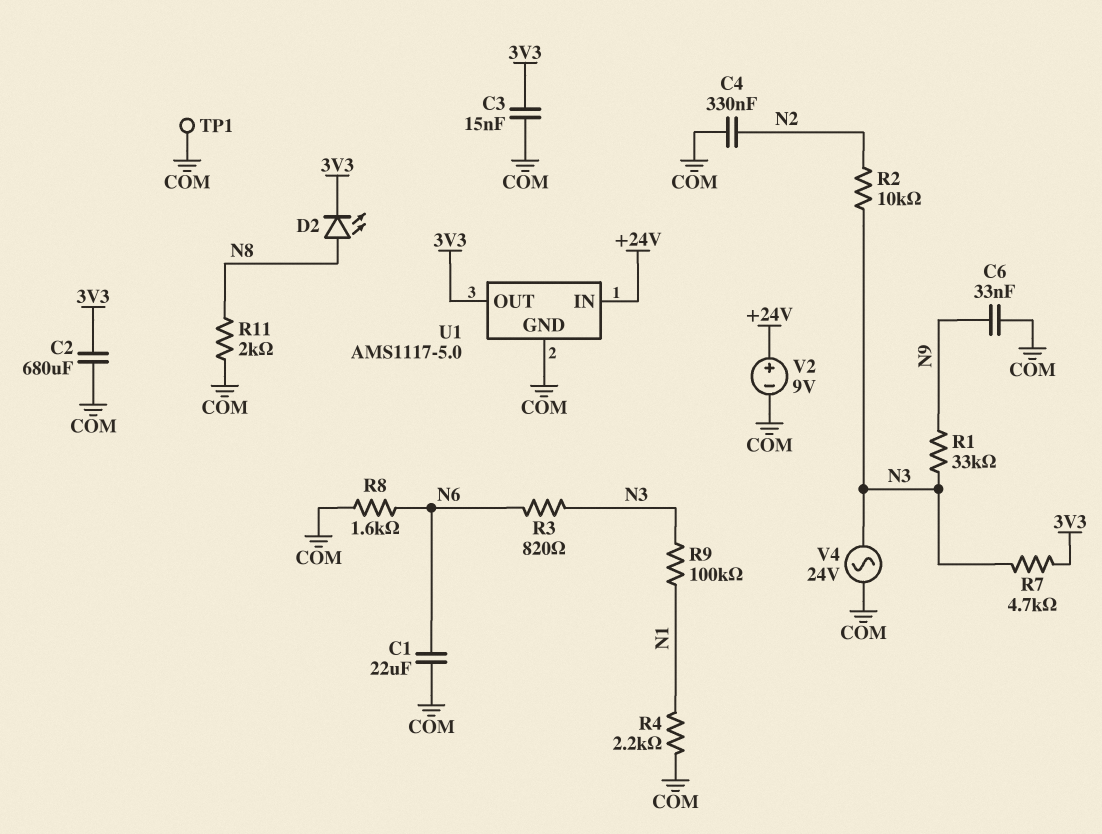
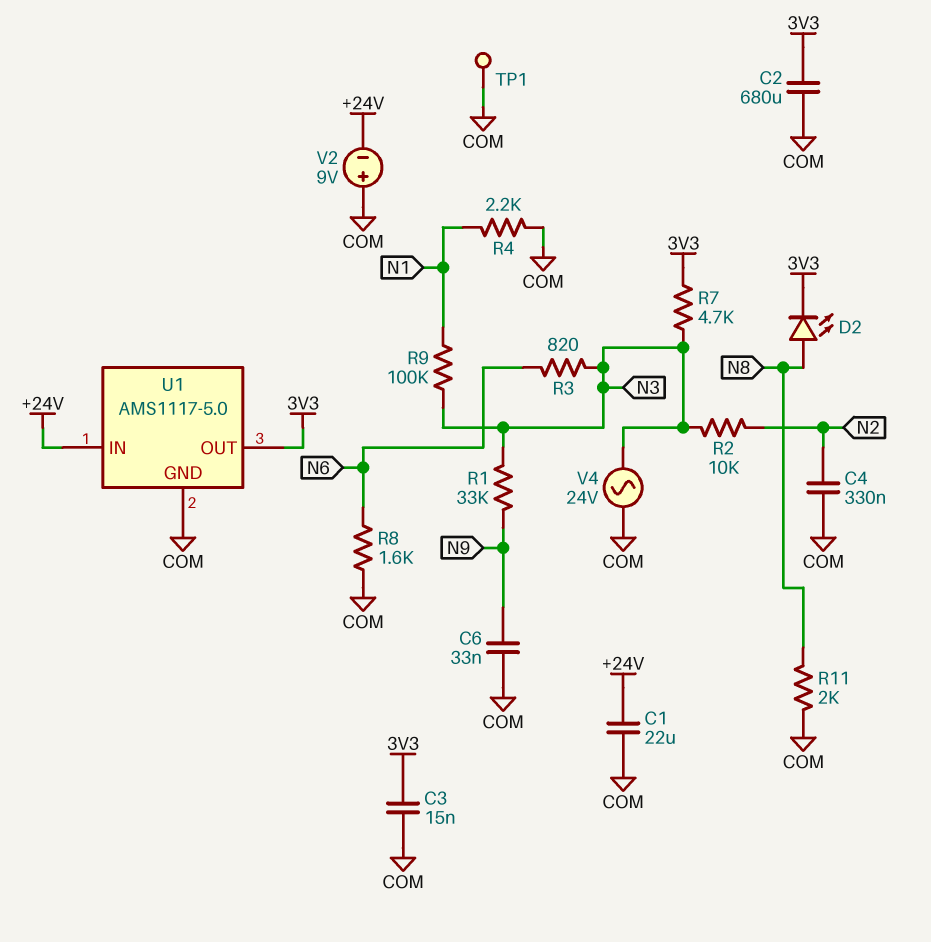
C1: 22uF (COM, N6) -> 22uF (+24V, COM)
V2: 9V (plus +24V, minus COM) -> 9V (plus COM, minus +24V)

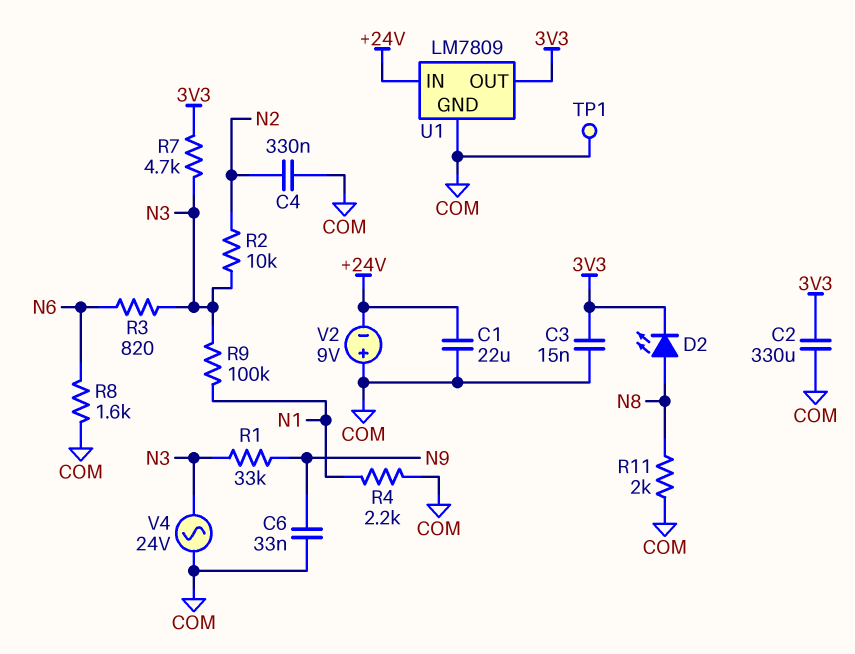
C2: 680uF (3V3, COM) -> 330uF (3V3, COM)
U1: AMS1117-5.0 -> LM7809

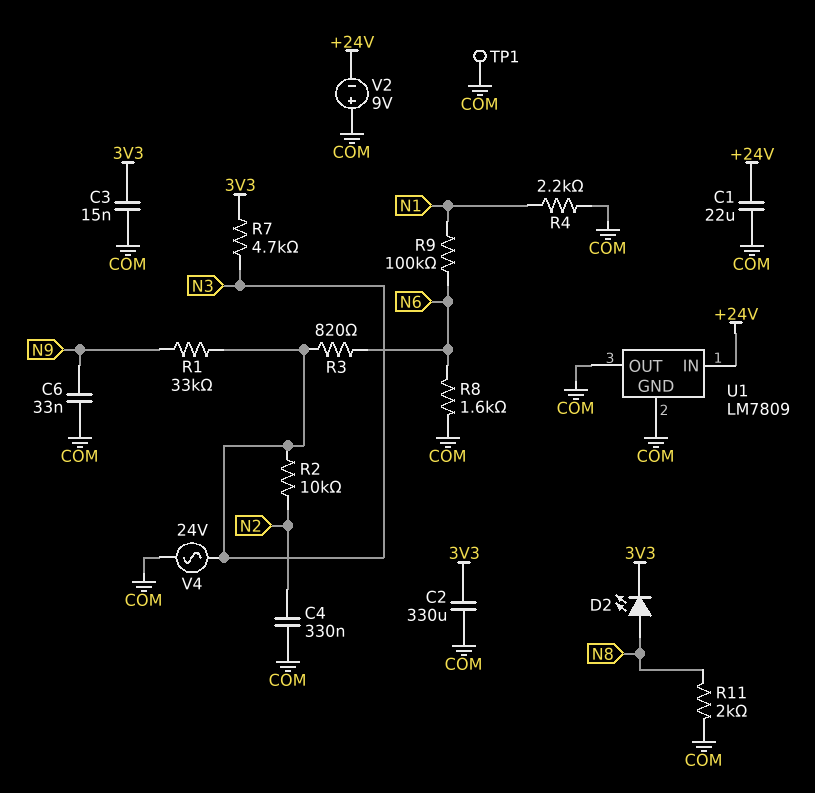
R9: 100k (N1, N3) -> 100k (N1, N6)
U1 pin OUT: 3V3 -> COM

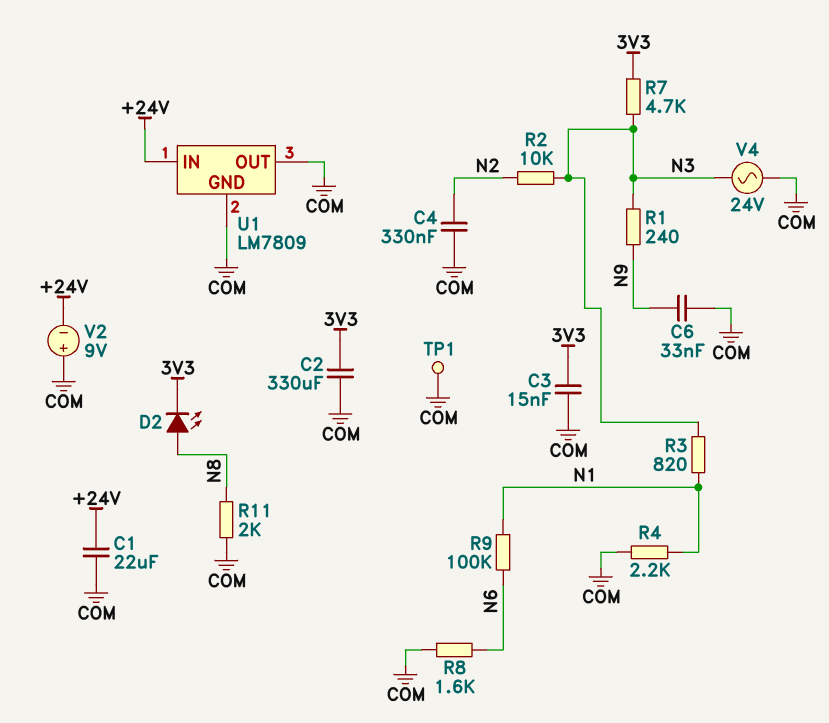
R1: 33k (N3, N9) -> 240 (N3, N9)
R3: 820 (N3, N6) -> 820 (N1, N3)

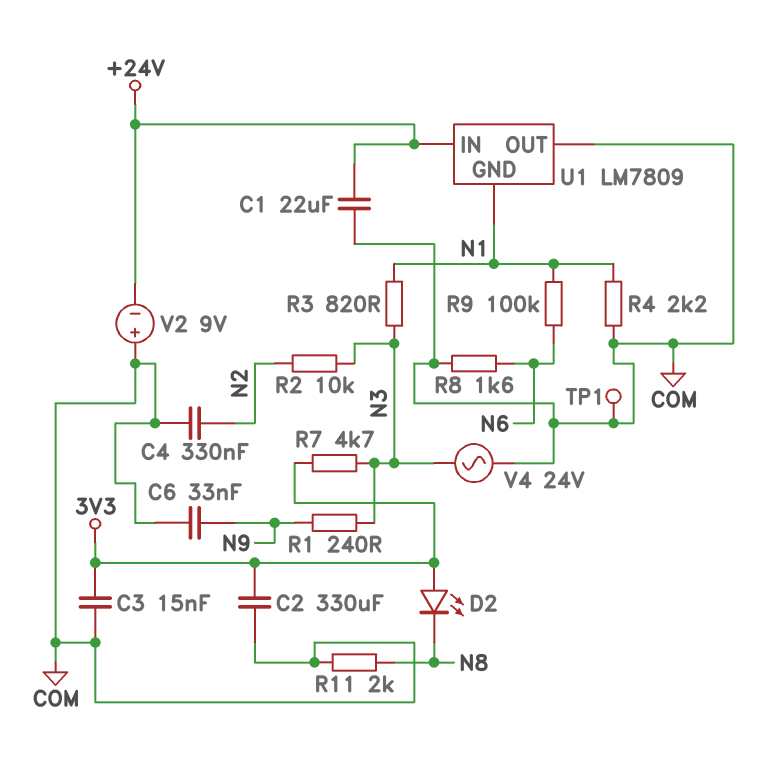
D2: LED (A N8, K 3V3) -> LED (A 3V3, K N8)
U1 pin GND: COM -> N1

